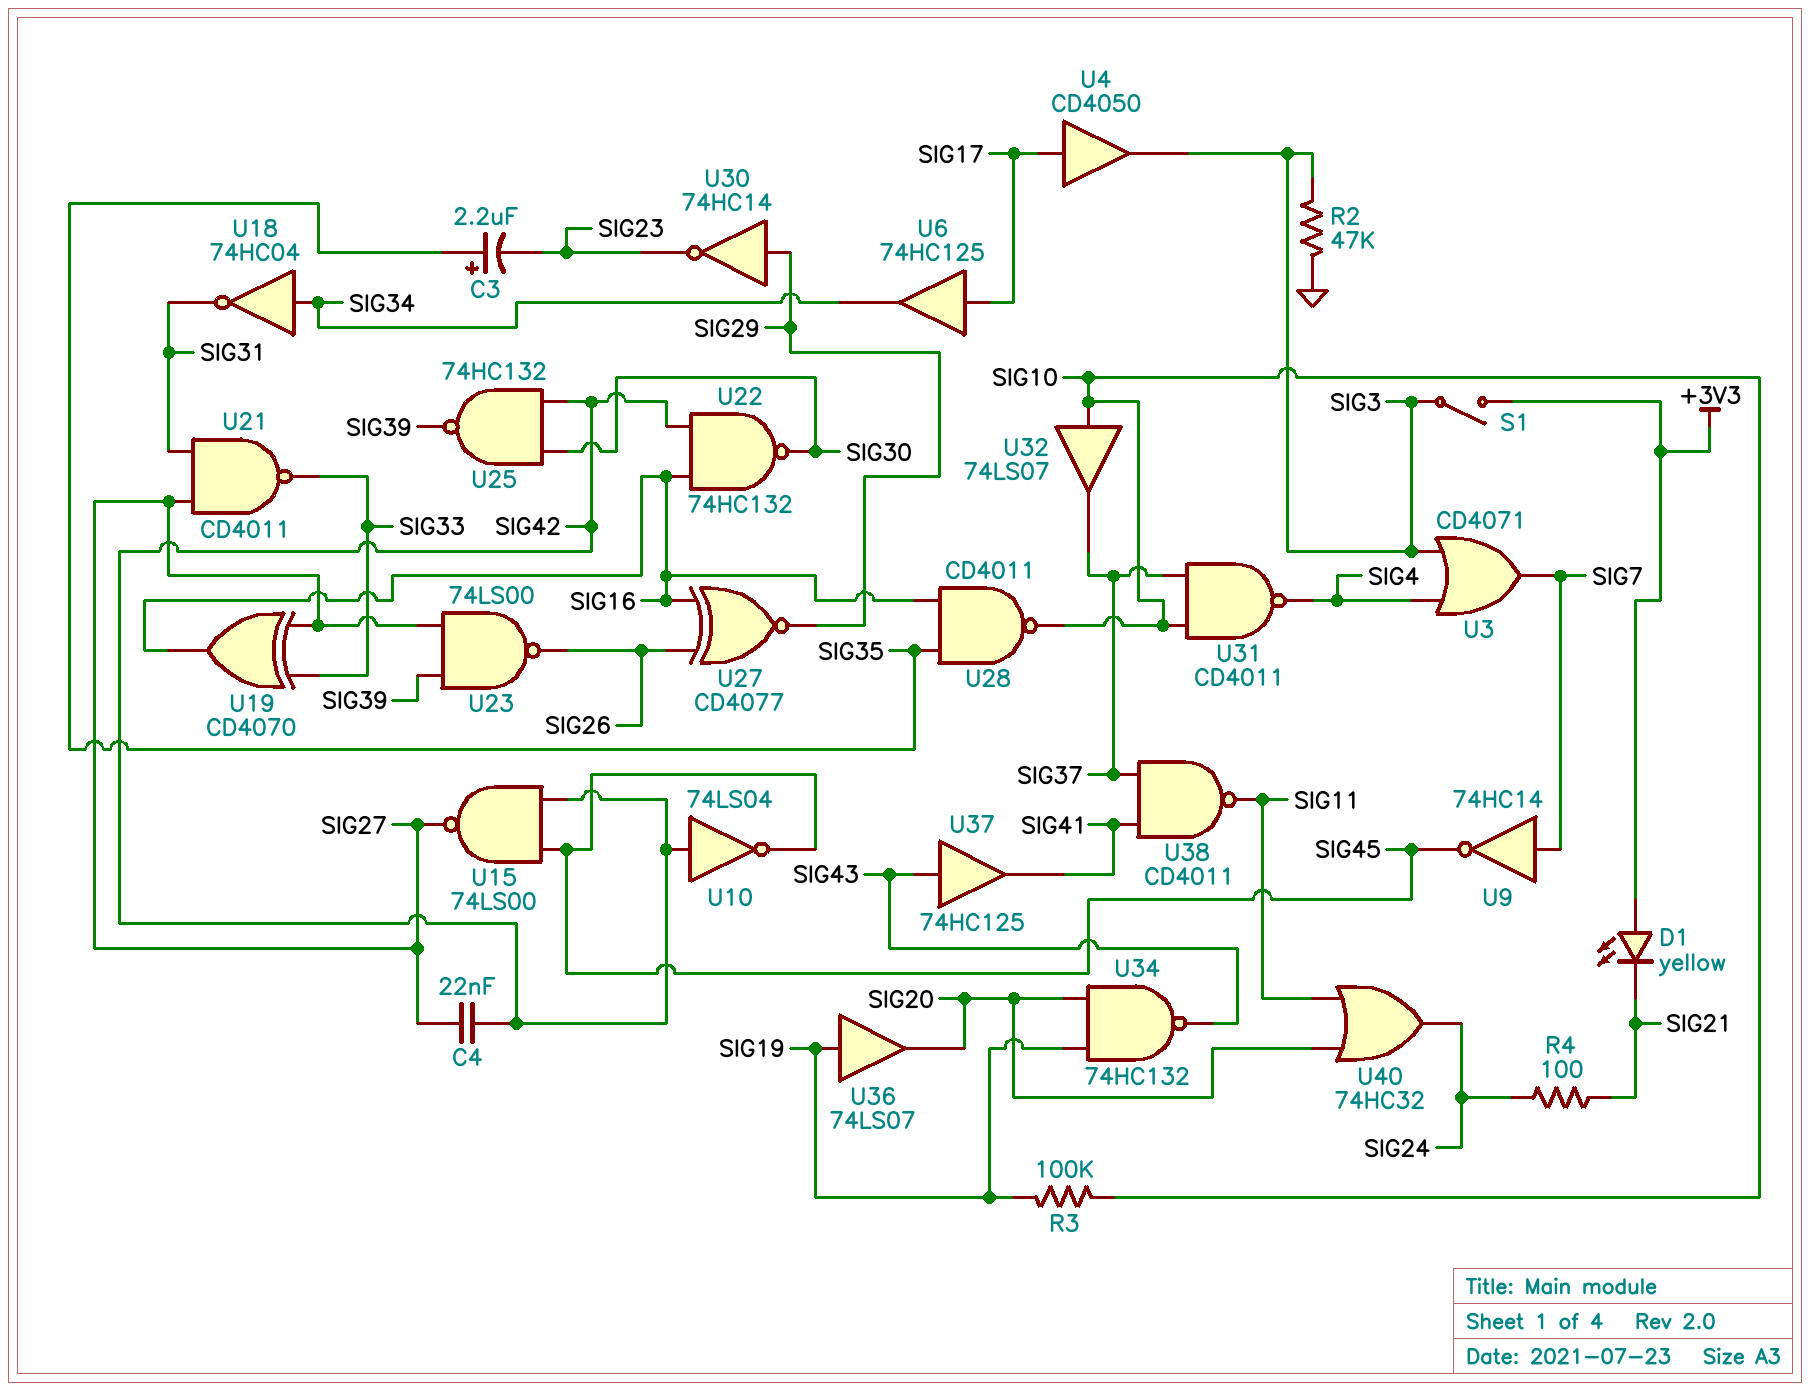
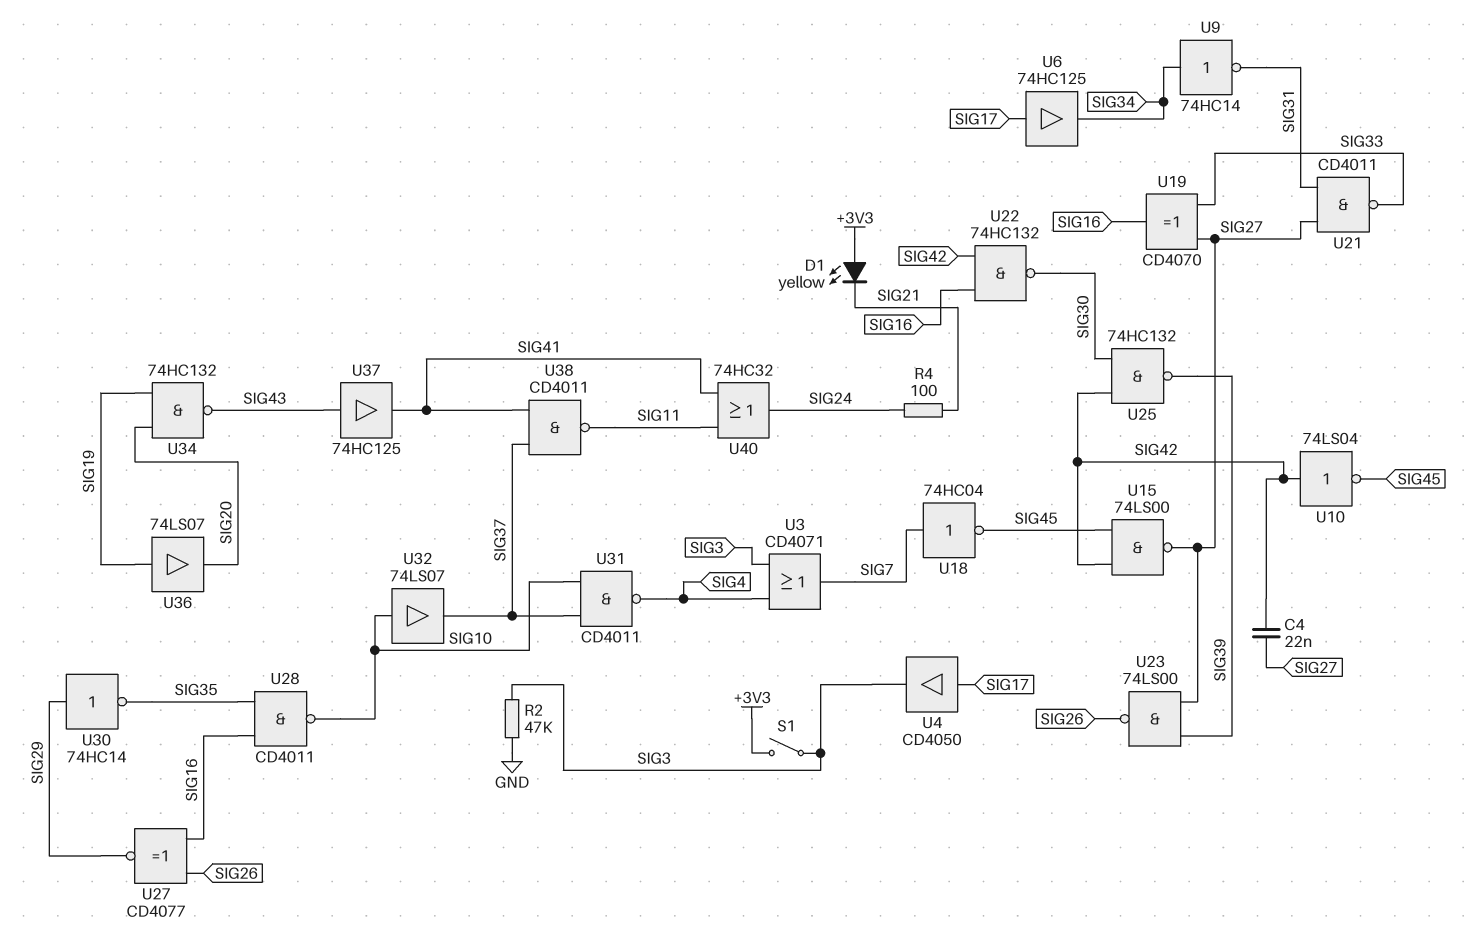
C3: 2.2uF (plus SIG35, minus SIG23) -> none
R3: 100k (SIG10, SIG19) -> none
U9: NOT 74HC14 (in SIG7, out SIG45) -> NOT 74HC14 (in SIG34, out SIG31)
U18: NOT 74HC04 (in SIG34, out SIG31) -> NOT 74HC04 (in SIG7, out SIG45)
U30: NOT 74HC14 (in SIG29, out SIG23) -> NOT 74HC14 (in SIG29, out SIG35)
U40: OR 74HC32 (in SIG11, in SIG20, out SIG24) -> OR 74HC32 (in SIG11, in SIG41, out SIG24)

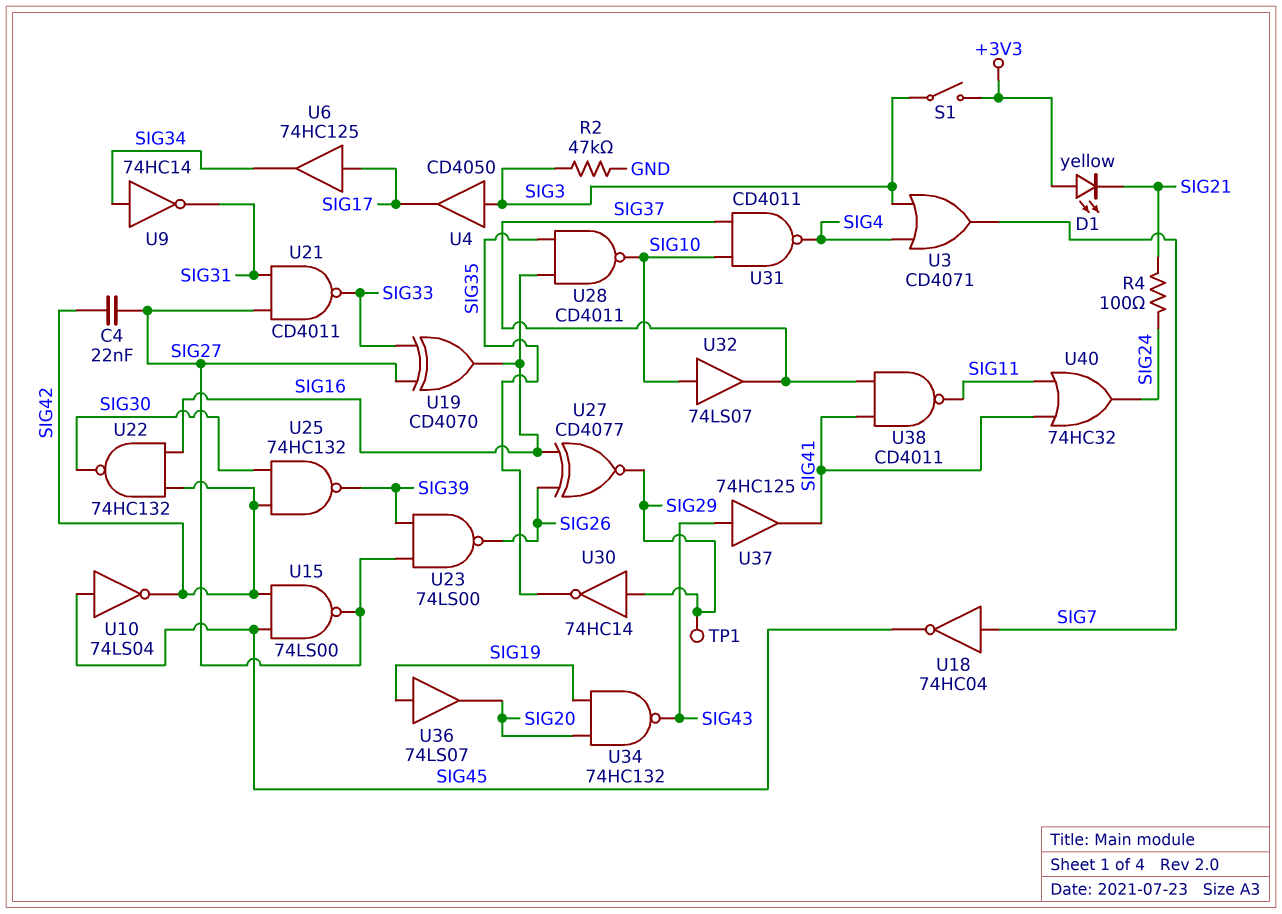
TP1: none -> test point (SIG29)
U4: buffer CD4050 (in SIG17, out SIG3) -> buffer CD4050 (in SIG3, out SIG17)
U10: NOT 74LS04 (in SIG42, out SIG45) -> NOT 74LS04 (in SIG45, out SIG42)

